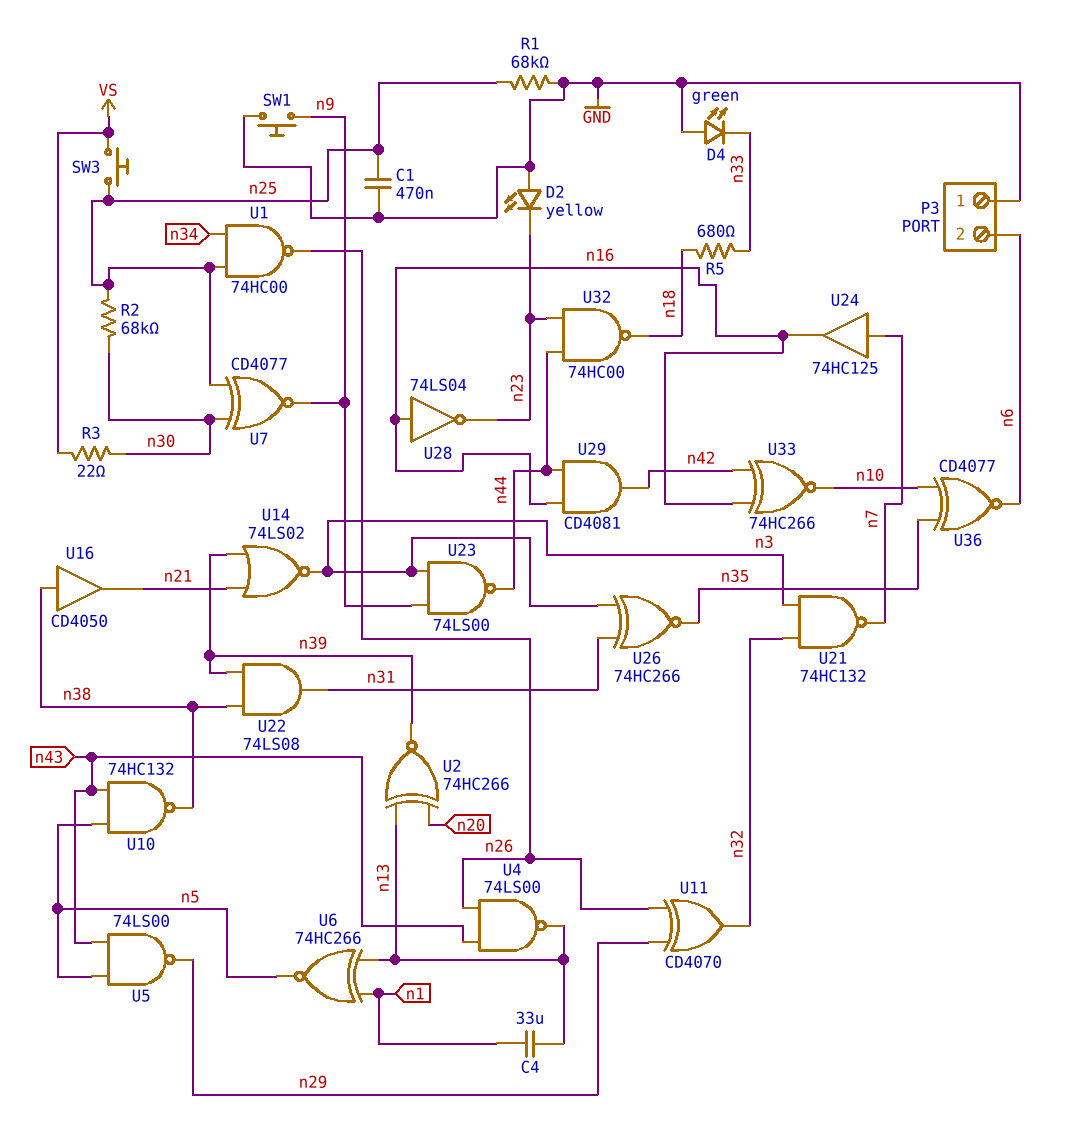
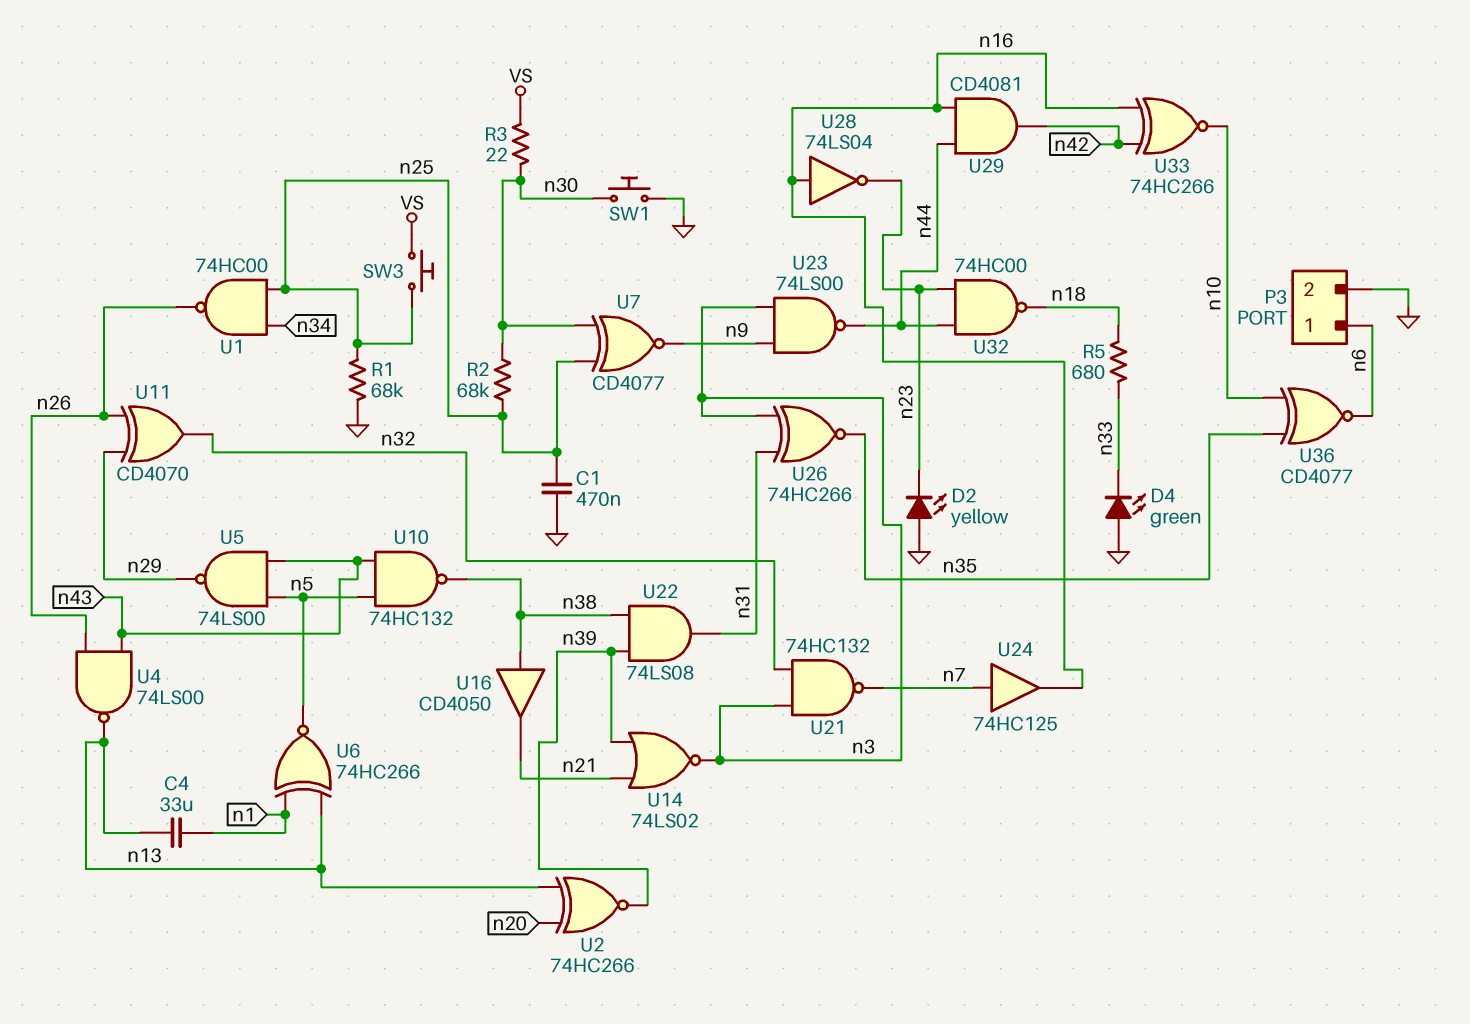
P3 pin 1: GND -> n6
P3 pin 2: n6 -> GND
SW1: button (GND, n9) -> button (GND, n30)

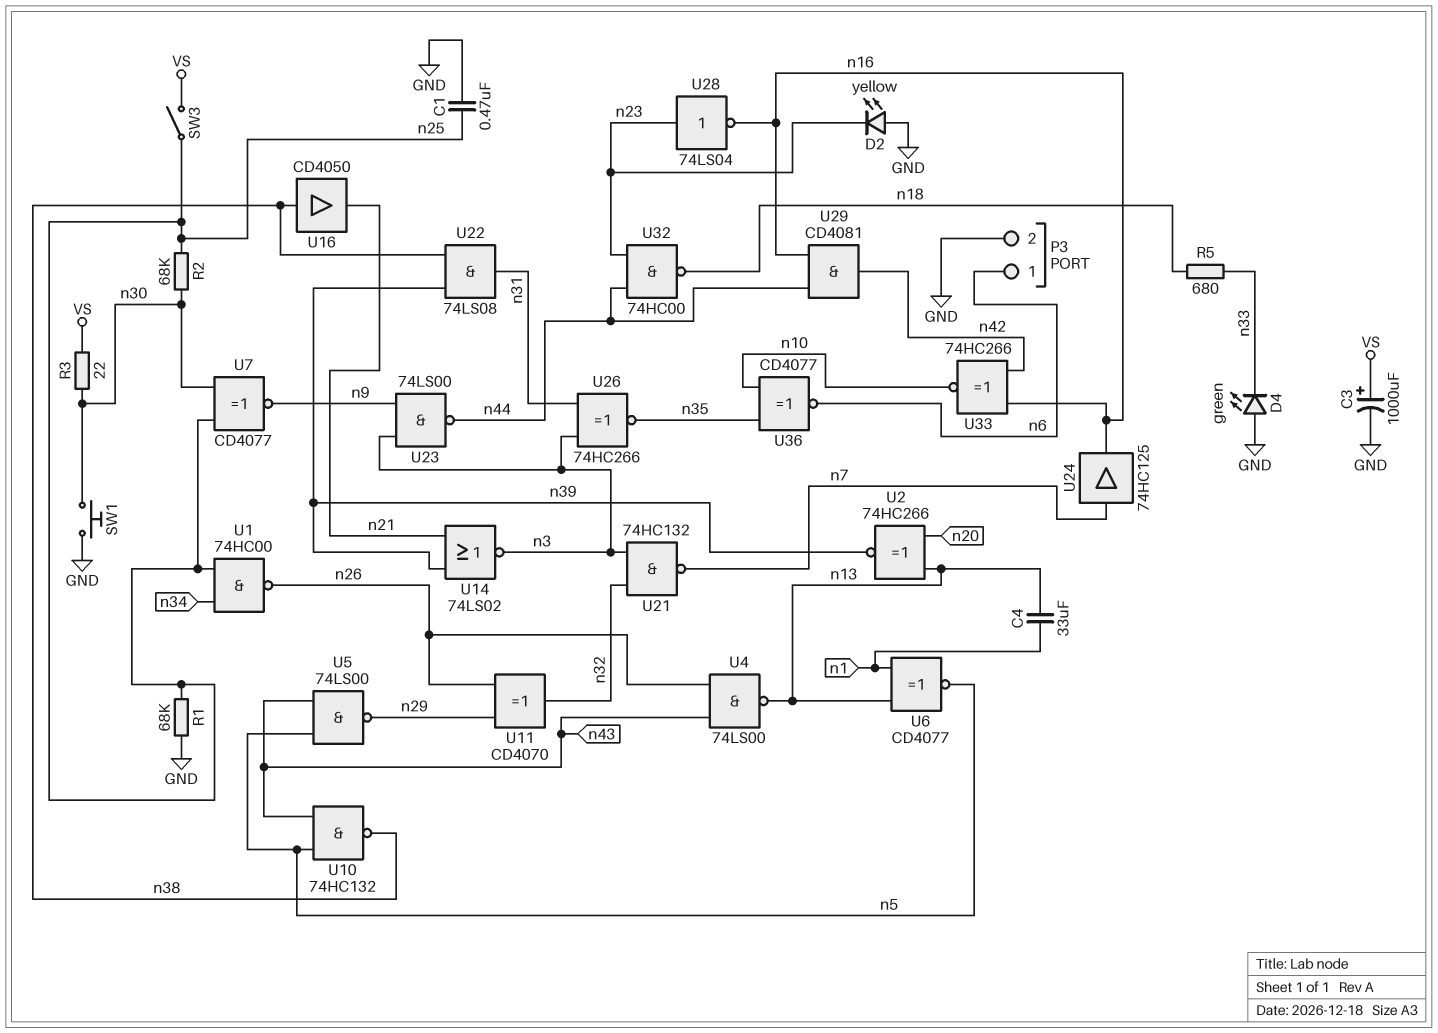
C3: none -> 1000uF (plus VS, minus GND)
SW3: button (VS, n25) -> switch (VS, n25)
U6: XNOR 74HC266 (in n1, in n13, out n5) -> XNOR CD4077 (in n1, in n13, out n5)
U28: NOT 74LS04 (in n16, out n23) -> NOT 74LS04 (in n23, out n16)

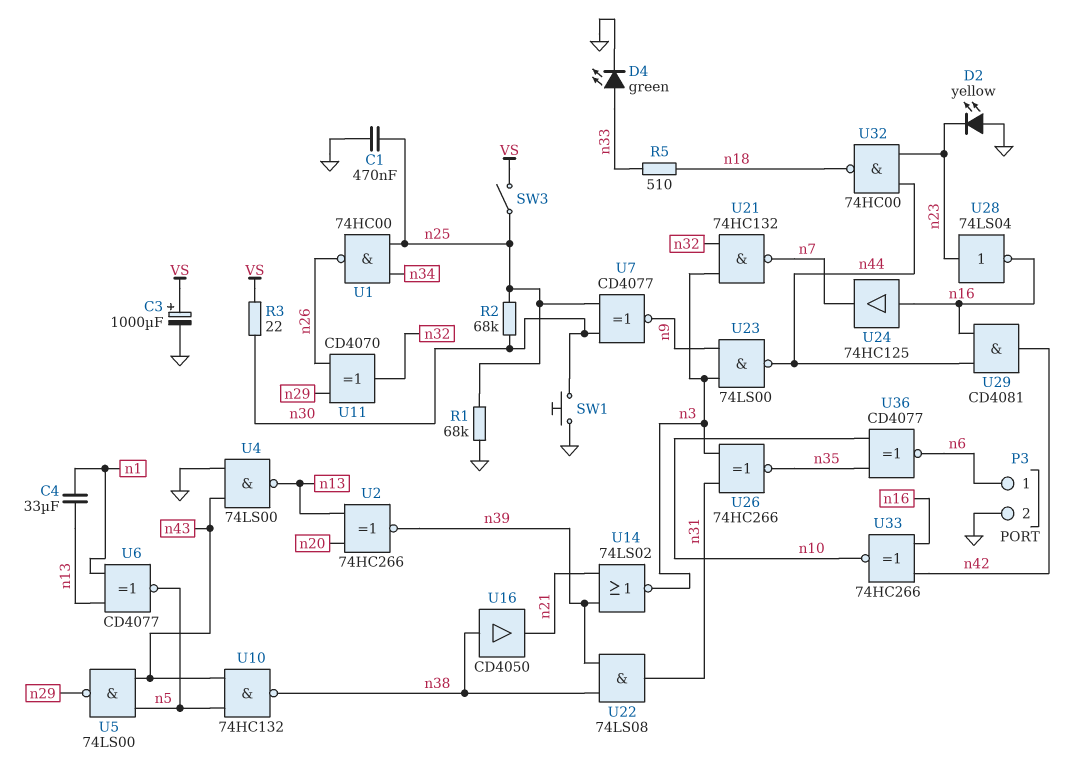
D4: LED green (A GND, K n33) -> LED green (A n33, K GND)
R5: 680 (n18, n33) -> 510 (n18, n33)
U4: NAND 74LS00 (in n26, in n43, out n13) -> NAND 74LS00 (in GND, in n43, out n13)
U24: buffer 74HC125 (in n7, out n16) -> buffer 74HC125 (in n16, out n7)

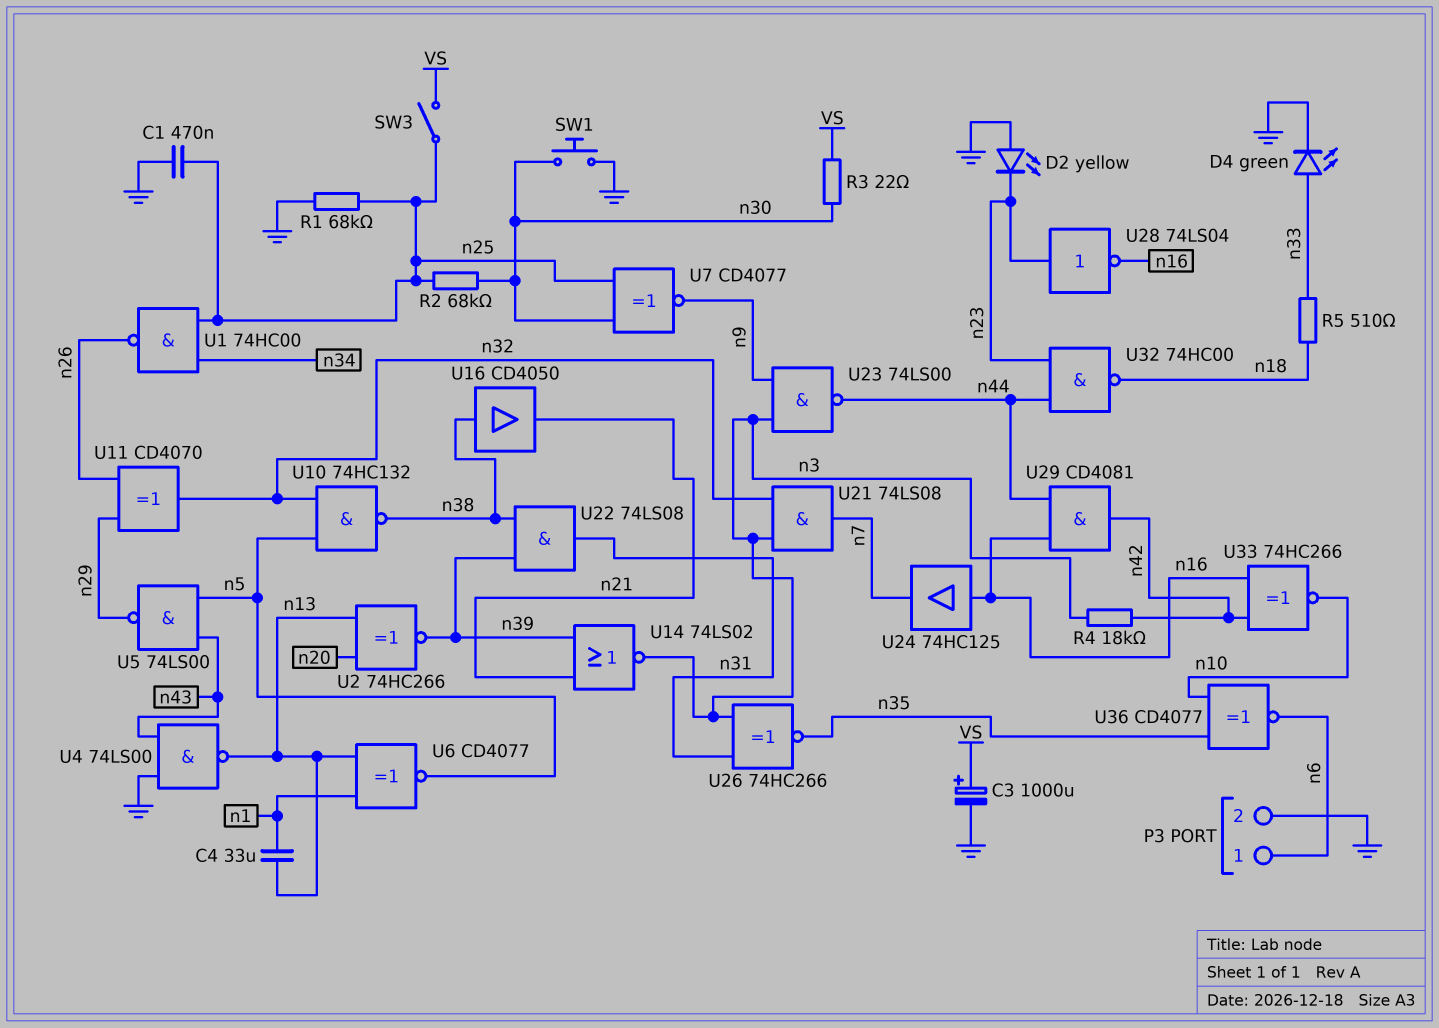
R4: none -> 18k (n3, n42)
U10: NAND 74HC132 (in n5, in n43, out n38) -> NAND 74HC132 (in n5, in n32, out n38)
U21: NAND 74HC132 (in n3, in n32, out n7) -> AND 74LS08 (in n3, in n32, out n7)

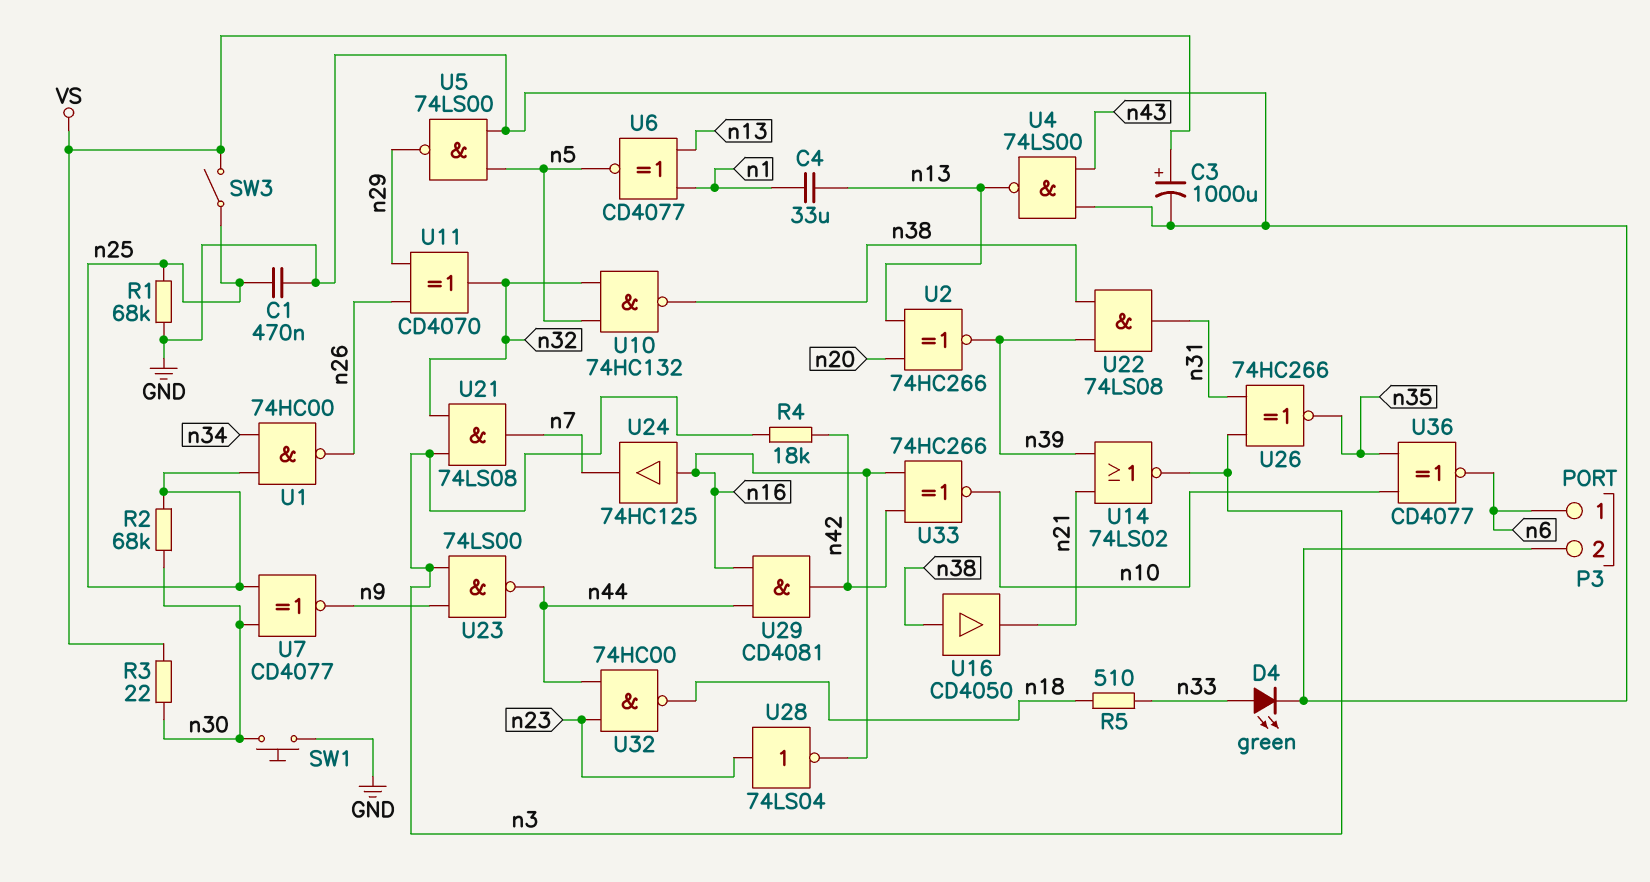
D2: LED yellow (A GND, K n23) -> none
U5: NAND 74LS00 (in n5, in n43, out n29) -> NAND 74LS00 (in GND, in n5, out n29)

